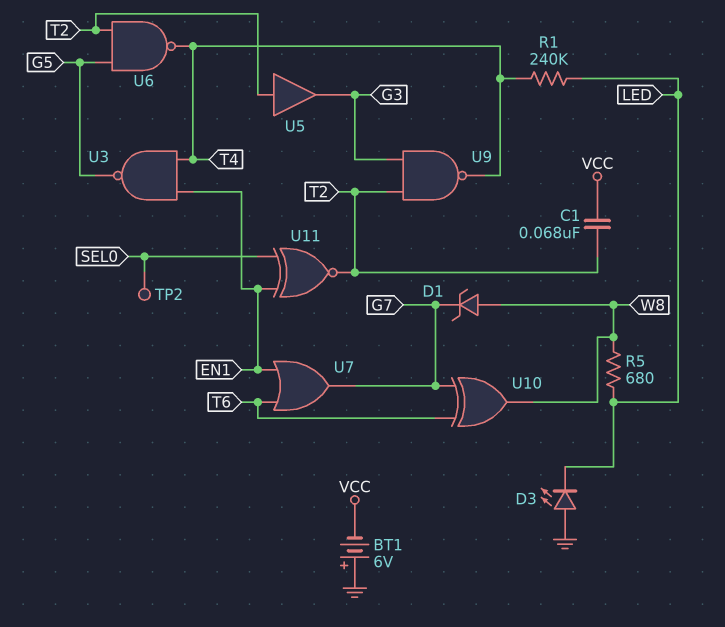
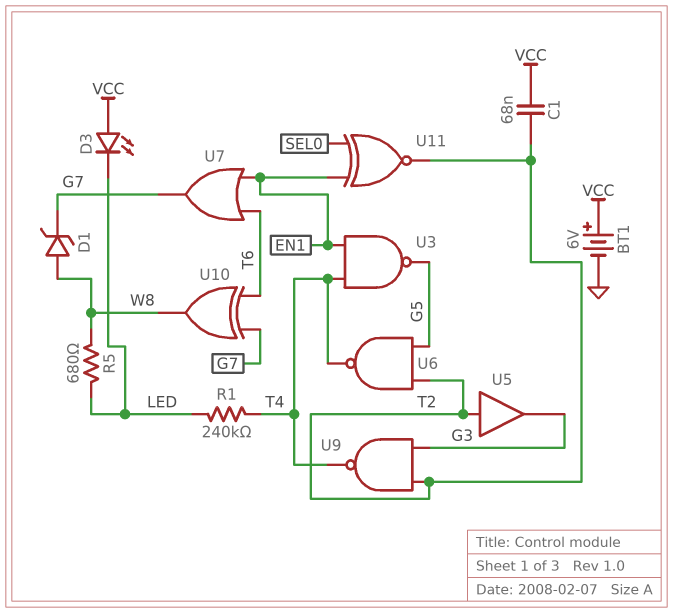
BT1: 6V (plus GND, minus VCC) -> 6V (plus VCC, minus GND)
D3: LED (A GND, K LED) -> LED (A VCC, K LED)
TP2: test point (SEL0) -> none

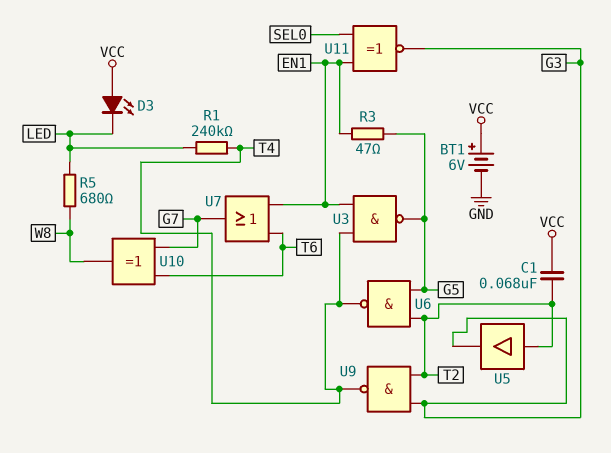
D1: zener (A W8, K G7) -> none
R3: none -> 47 (EN1, G5)
U11: XNOR (in EN1, in SEL0, out T2) -> XNOR (in EN1, in SEL0, out G3)

